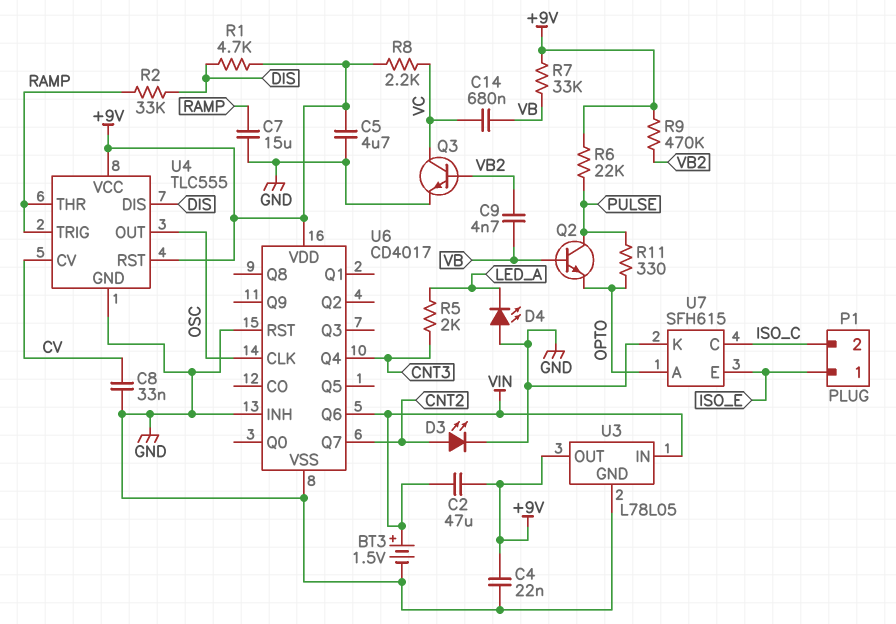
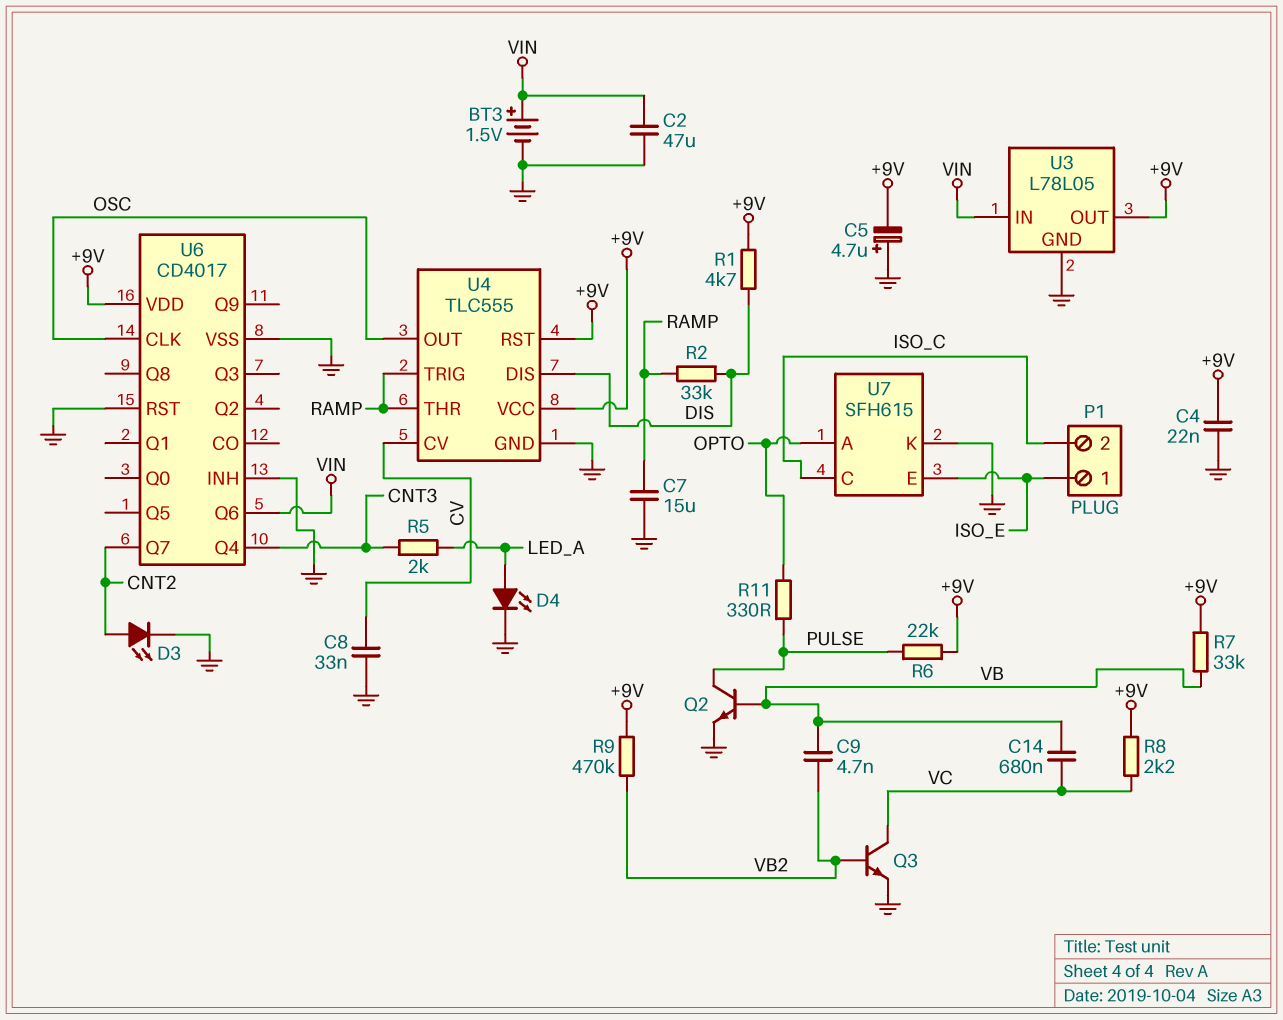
C2: 47uF (+9V, VIN) -> 47uF (GND, VIN)
C5: 4.7uF (+9V, GND) -> 4.7uF (plus GND, minus +9V)
D4: LED (A GND, K LED_A) -> LED (A LED_A, K GND)
Q2: NPN (B VB, C PULSE, E OPTO) -> NPN (B VB, C PULSE, E GND)

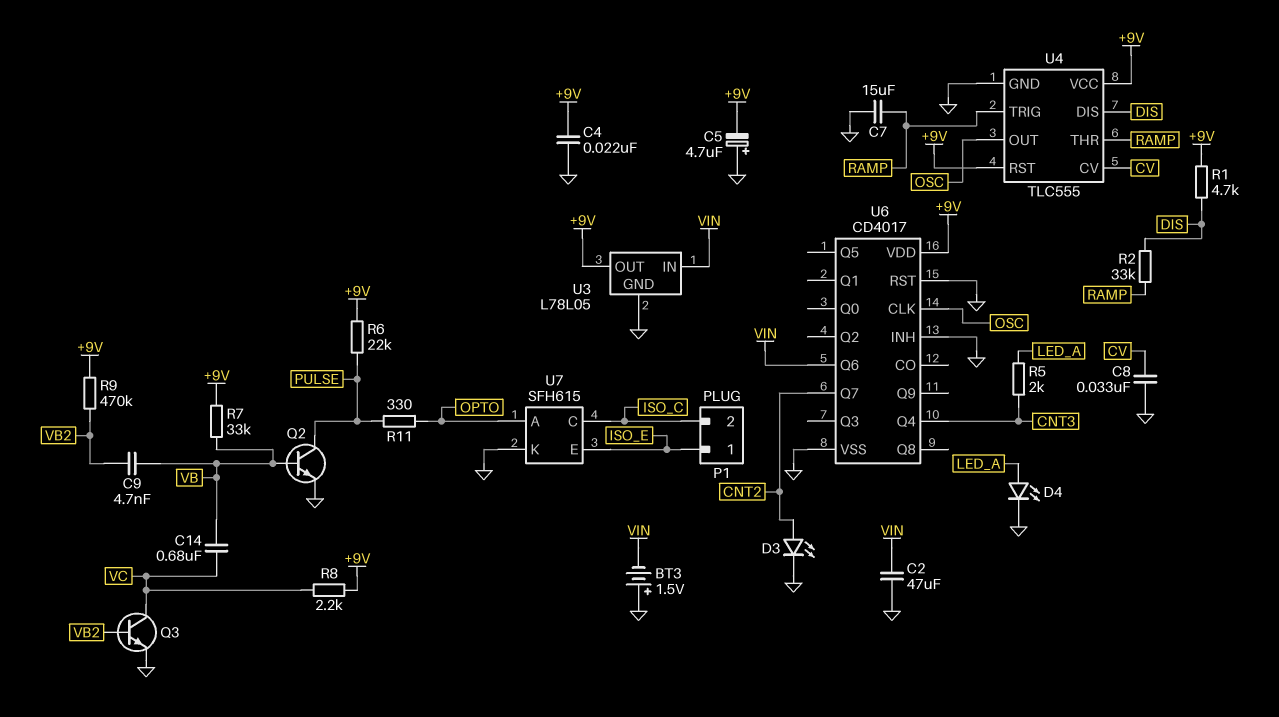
BT3: 1.5V (plus VIN, minus GND) -> 1.5V (plus GND, minus VIN)

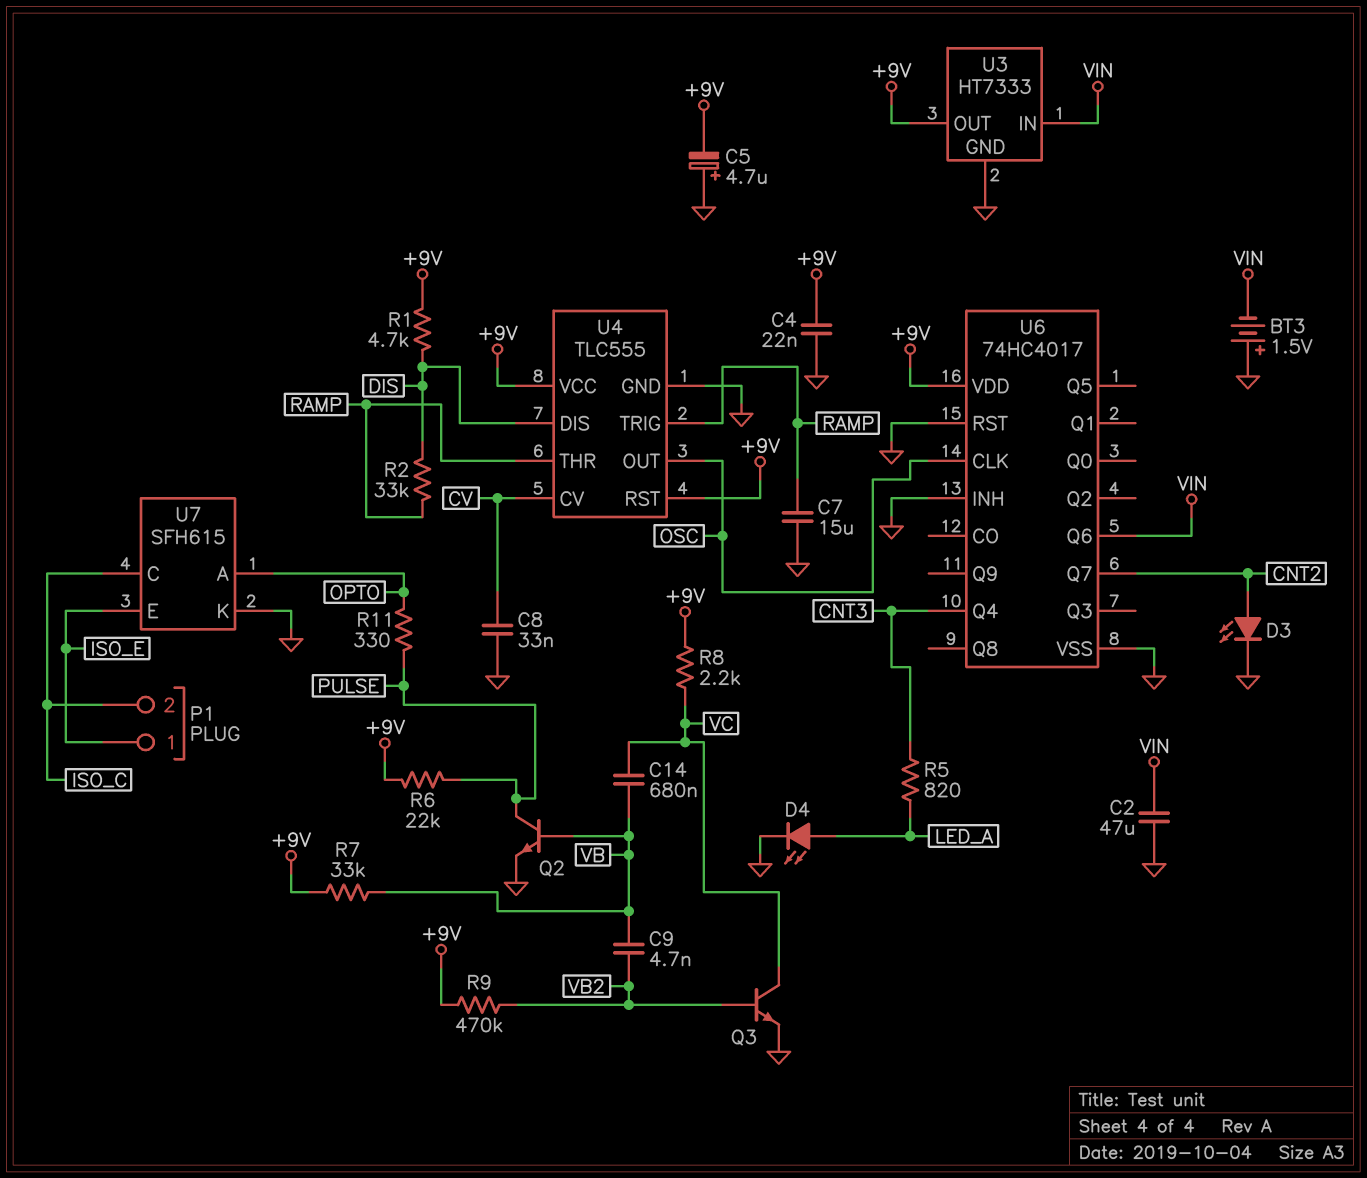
R5: 2k (CNT3, LED_A) -> 820 (CNT3, LED_A)
U3: L78L05 -> HT7333
U6: CD4017 -> 74HC4017

